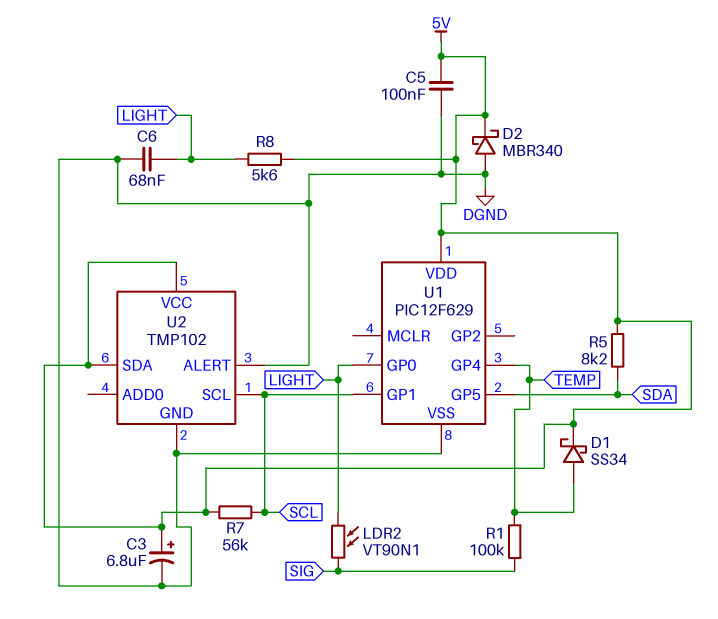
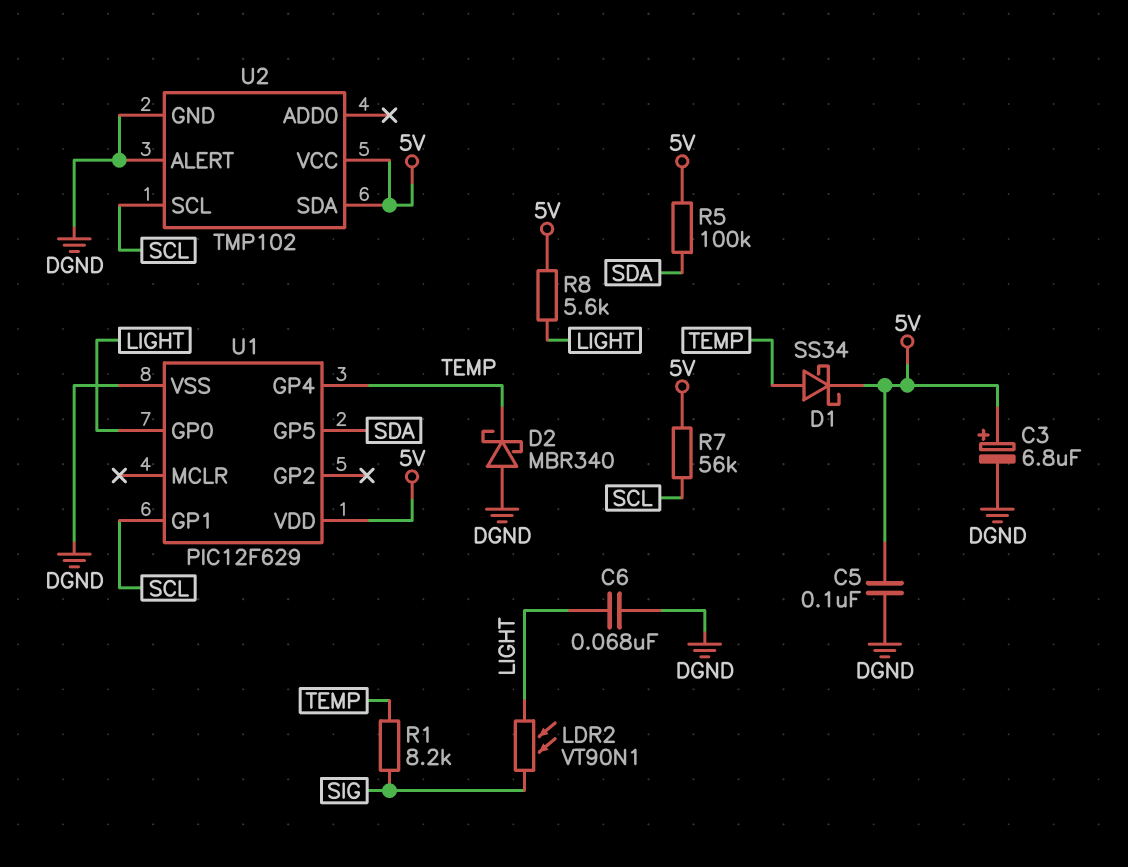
D2: schottky MBR340 (A DGND, K 5V) -> schottky MBR340 (A DGND, K TEMP)
R1: 100k (SIG, TEMP) -> 8.2k (SIG, TEMP)
R5: 8.2k (5V, SDA) -> 100k (5V, SDA)

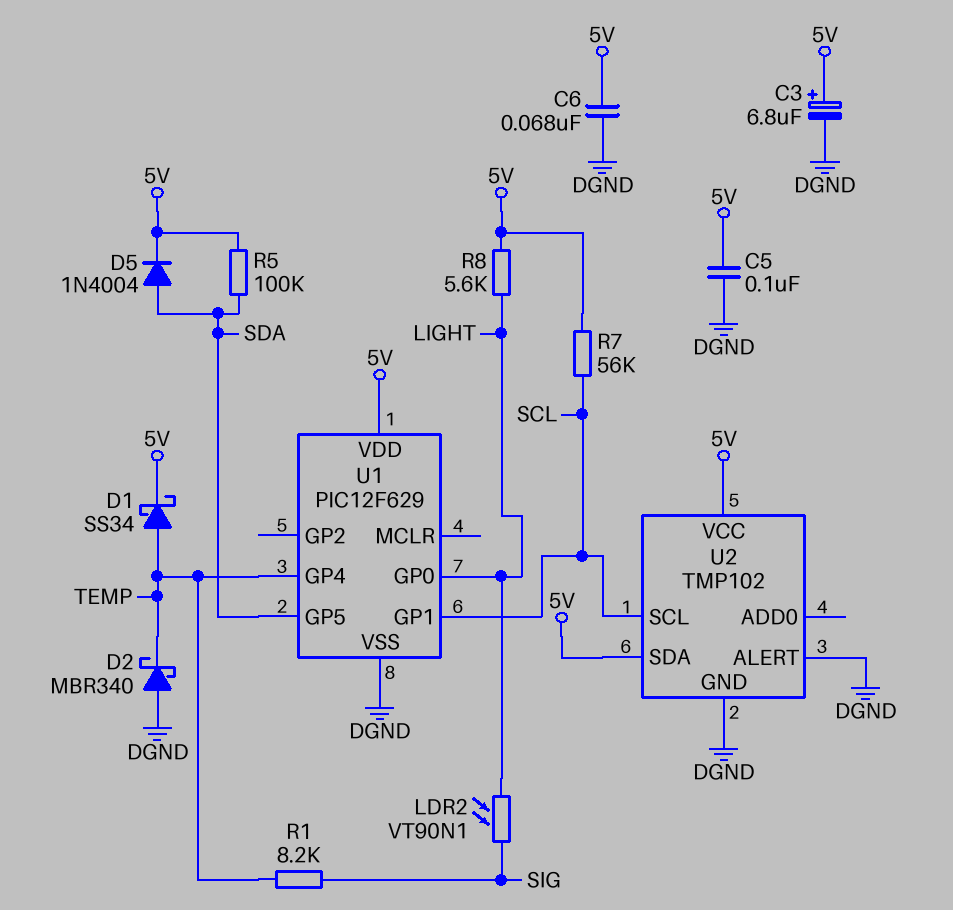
C6: 68nF (DGND, LIGHT) -> 68nF (5V, DGND)
D5: none -> diode 1N4004 (A SDA, K 5V)

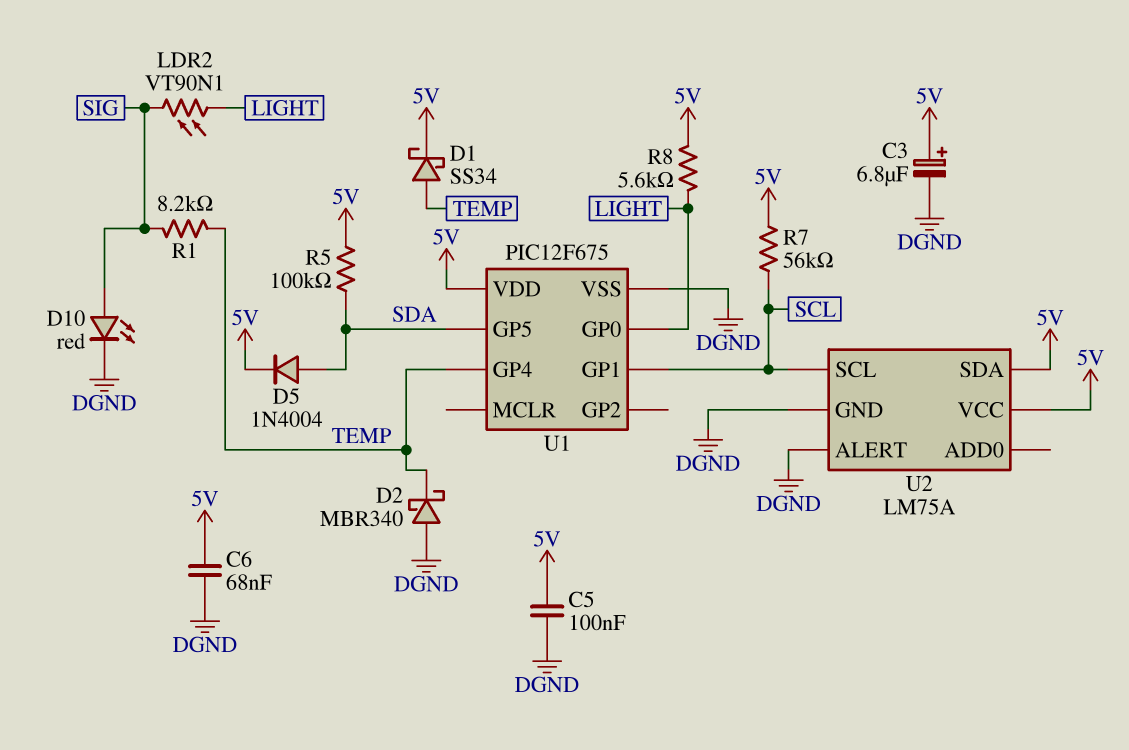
D10: none -> LED red (A SIG, K DGND)
U1: PIC12F629 -> PIC12F675
U2: TMP102 -> LM75A

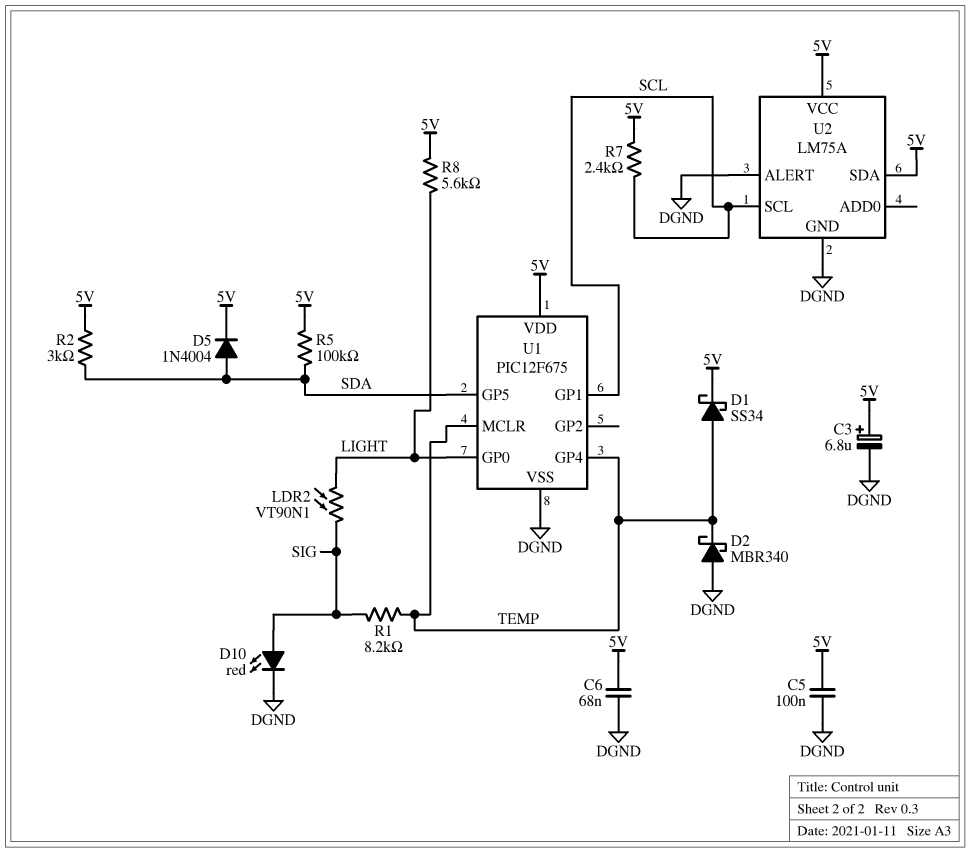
R2: none -> 3k (5V, SDA)
R7: 56k (5V, SCL) -> 2.4k (5V, SCL)
U1 pin MCLR: none -> TEMP

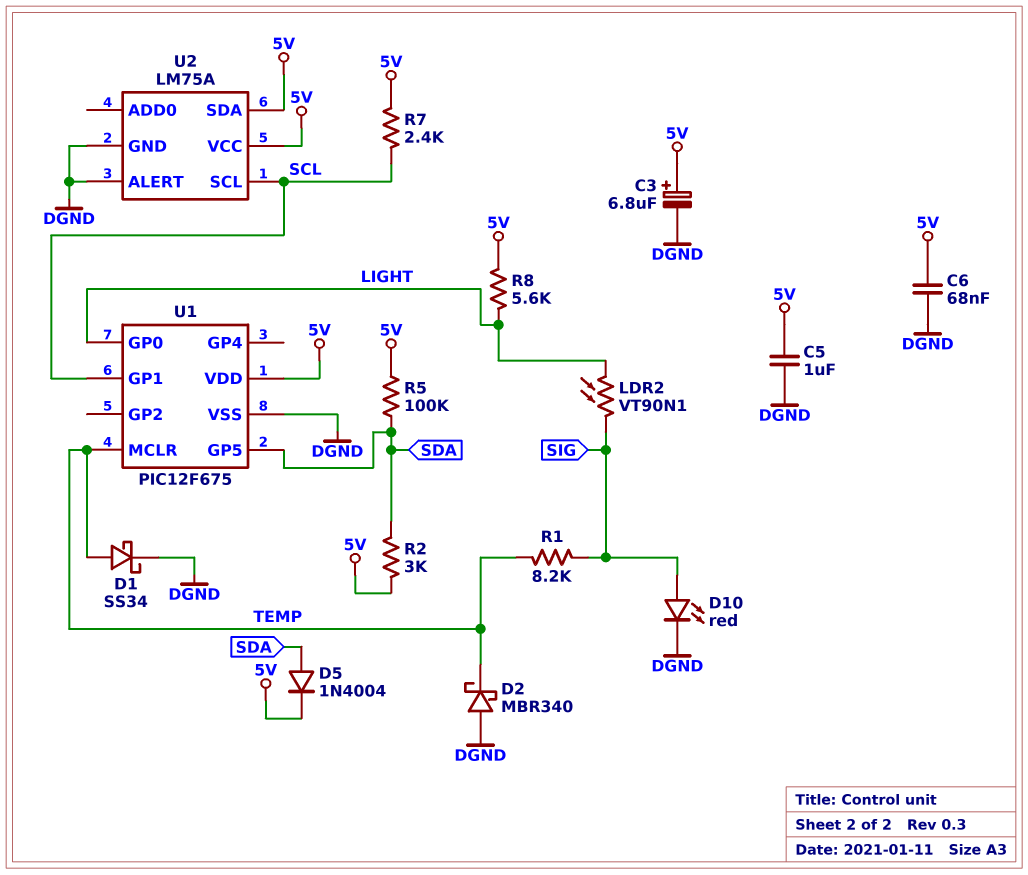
C5: 100nF (5V, DGND) -> 1uF (5V, DGND)
D1: schottky SS34 (A TEMP, K 5V) -> schottky SS34 (A TEMP, K DGND)
U1 pin GP4: TEMP -> none

